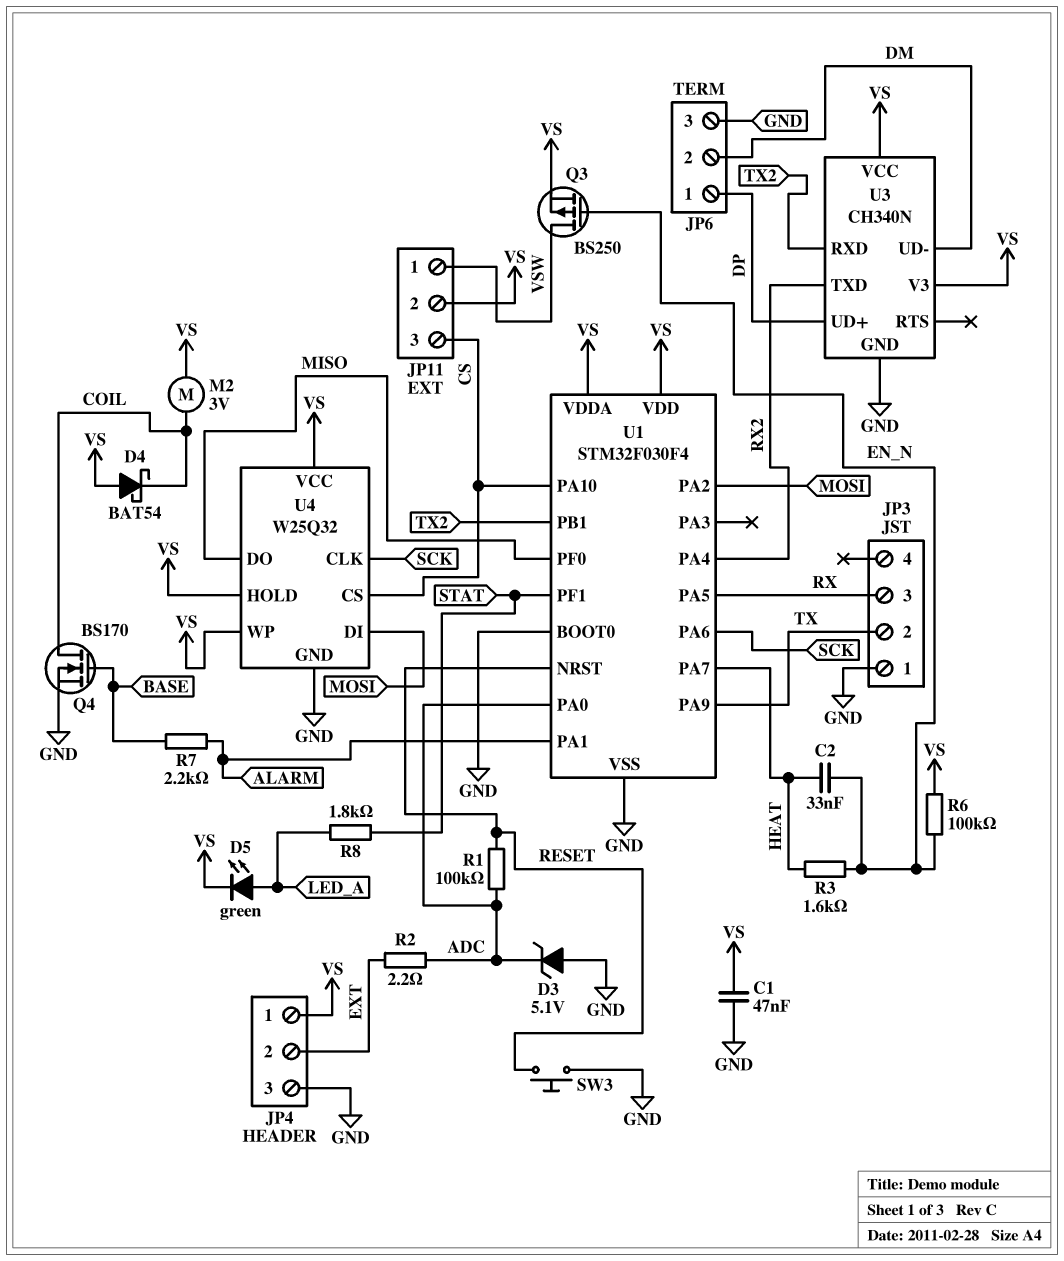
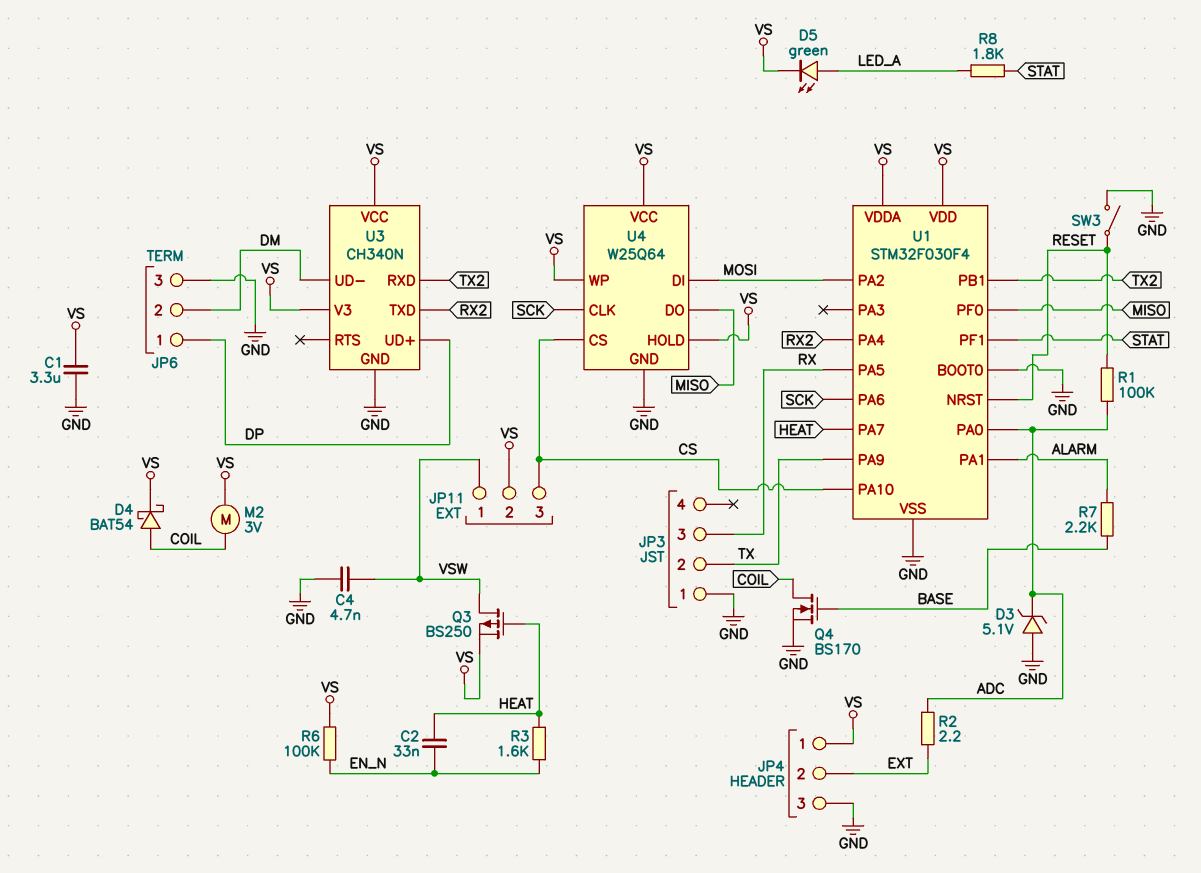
C1: 47nF (GND, VS) -> 3.3uF (GND, VS)
C4: none -> 4.7nF (GND, VSW)
D4: schottky BAT54 (A VS, K COIL) -> schottky BAT54 (A COIL, K VS)
Q3: PMOS BS250 (G EN_N, D VSW, S VS) -> PMOS BS250 (G HEAT, D VSW, S VS)
SW3: button (GND, RESET) -> switch (GND, RESET)
U4: W25Q32 -> W25Q64

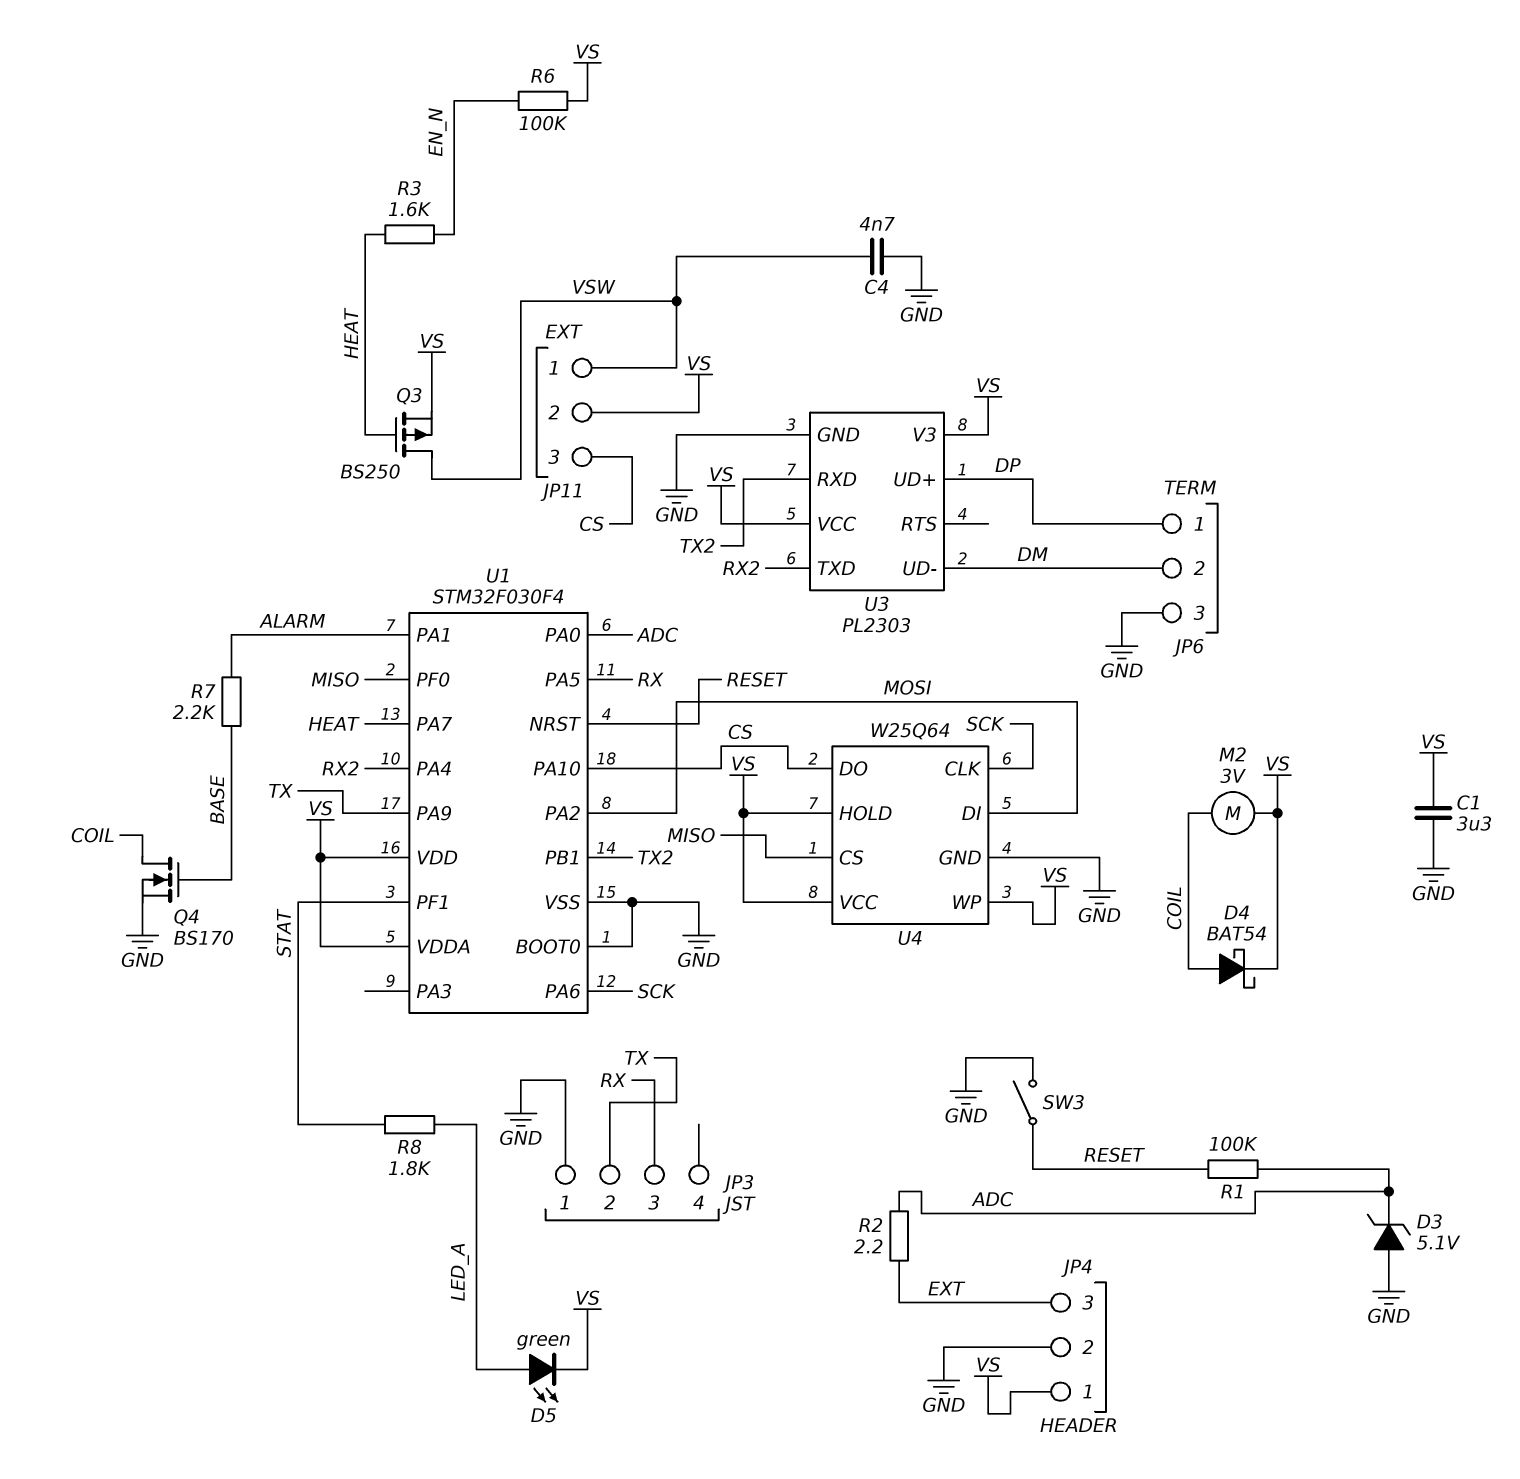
C2: 33nF (EN_N, HEAT) -> none
JP4 pin 2: EXT -> GND
JP4 pin 3: GND -> EXT
U3: CH340N -> PL2303
U4 pin CS: CS -> MISO
U4 pin DO: MISO -> CS

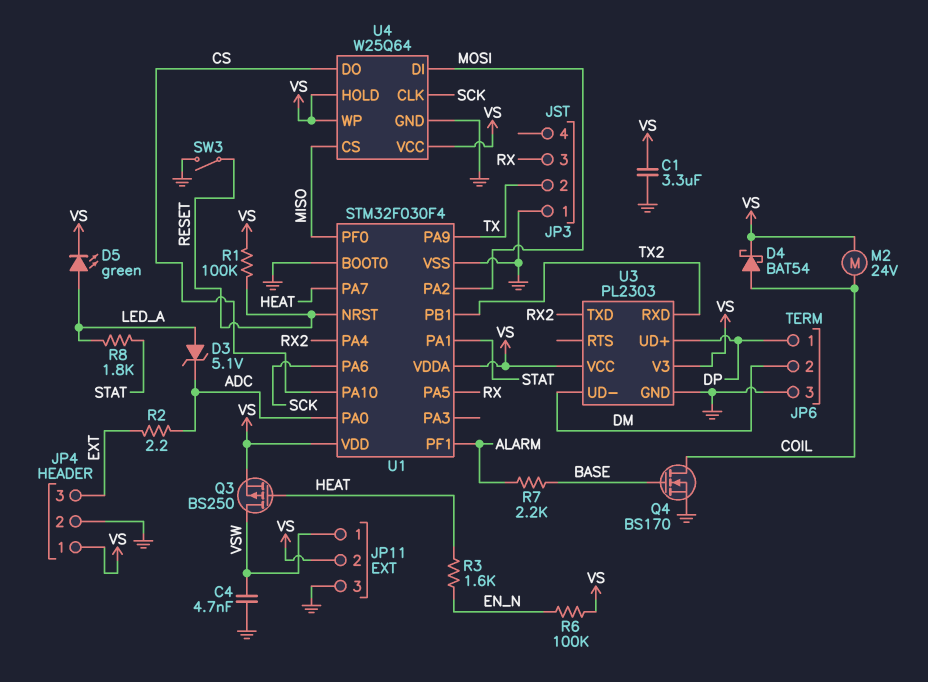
D3: zener 5.1V (A GND, K ADC) -> zener 5.1V (A LED_A, K ADC)
JP11 pin 3: CS -> GND
M2: motor 3V (COIL, VS) -> motor 24V (COIL, VS)
R1: 100k (ADC, RESET) -> 100k (RESET, VS)
U1 pin PA1: ALARM -> STAT
U1 pin PF1: STAT -> ALARM

